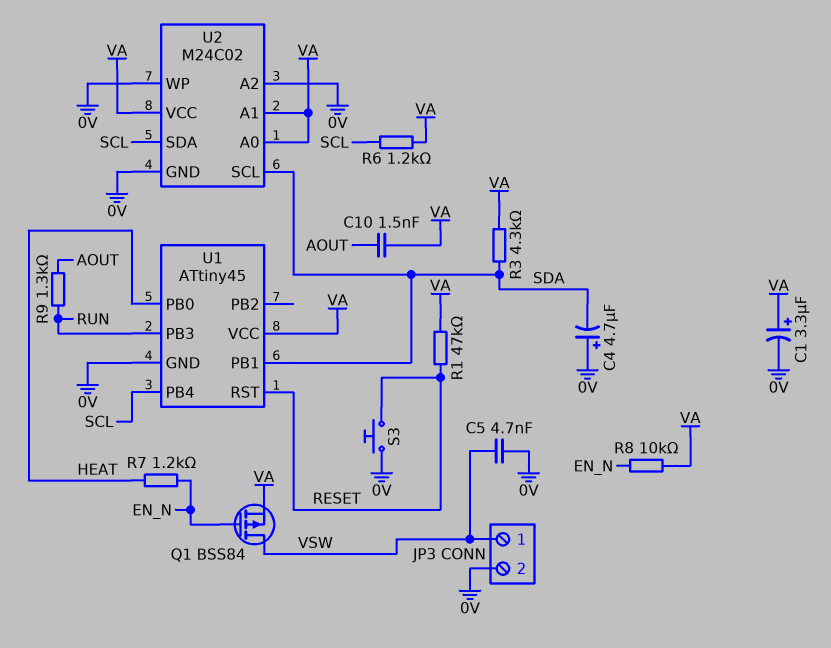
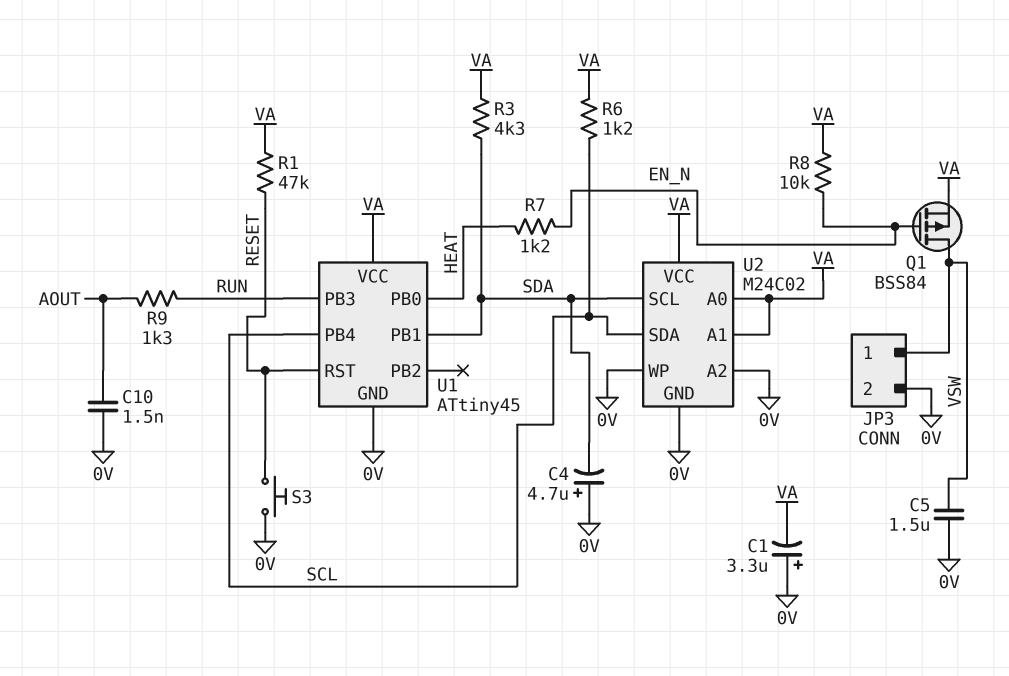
C1: 3.3uF (plus VA, minus 0V) -> 3.3uF (plus 0V, minus VA)
C5: 4.7nF (0V, VSW) -> 1.5uF (0V, VSW)
C10: 1.5nF (AOUT, VA) -> 1.5nF (0V, AOUT)

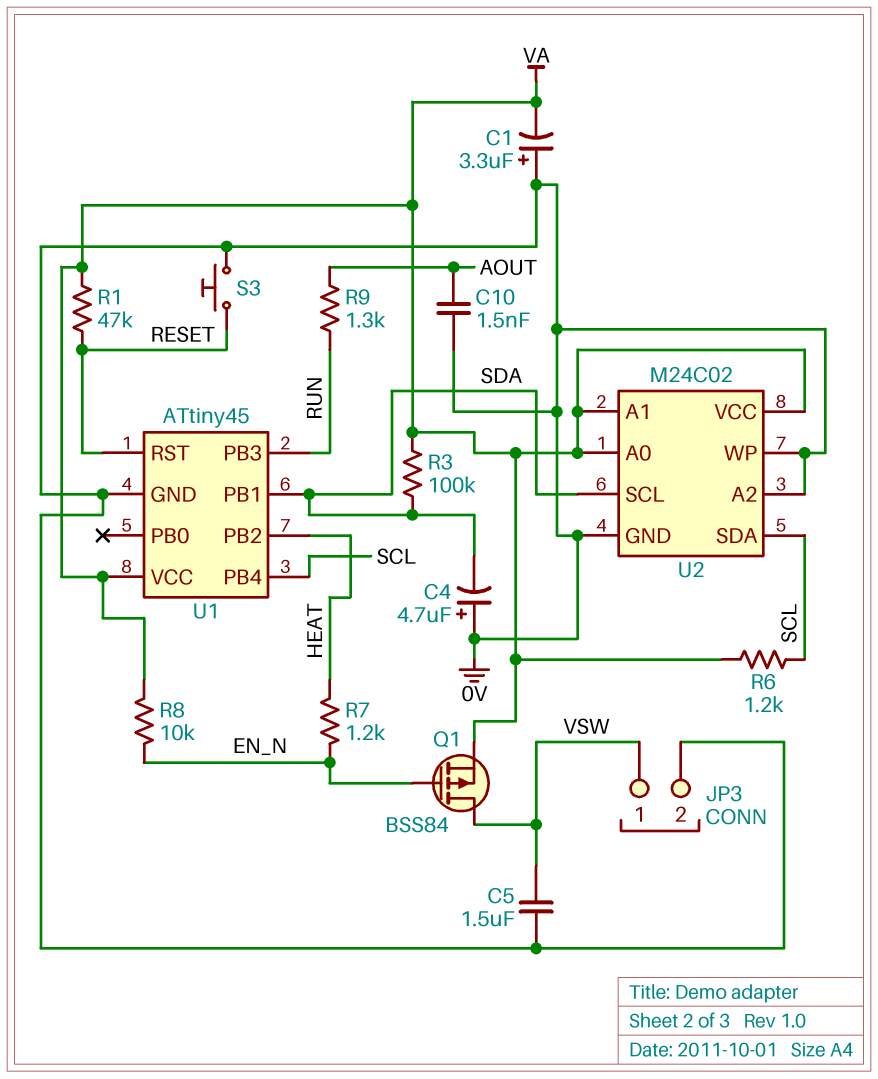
R3: 4.3k (SDA, VA) -> 100k (SDA, VA)
U1 pin PB0: HEAT -> none
U1 pin PB2: none -> HEAT

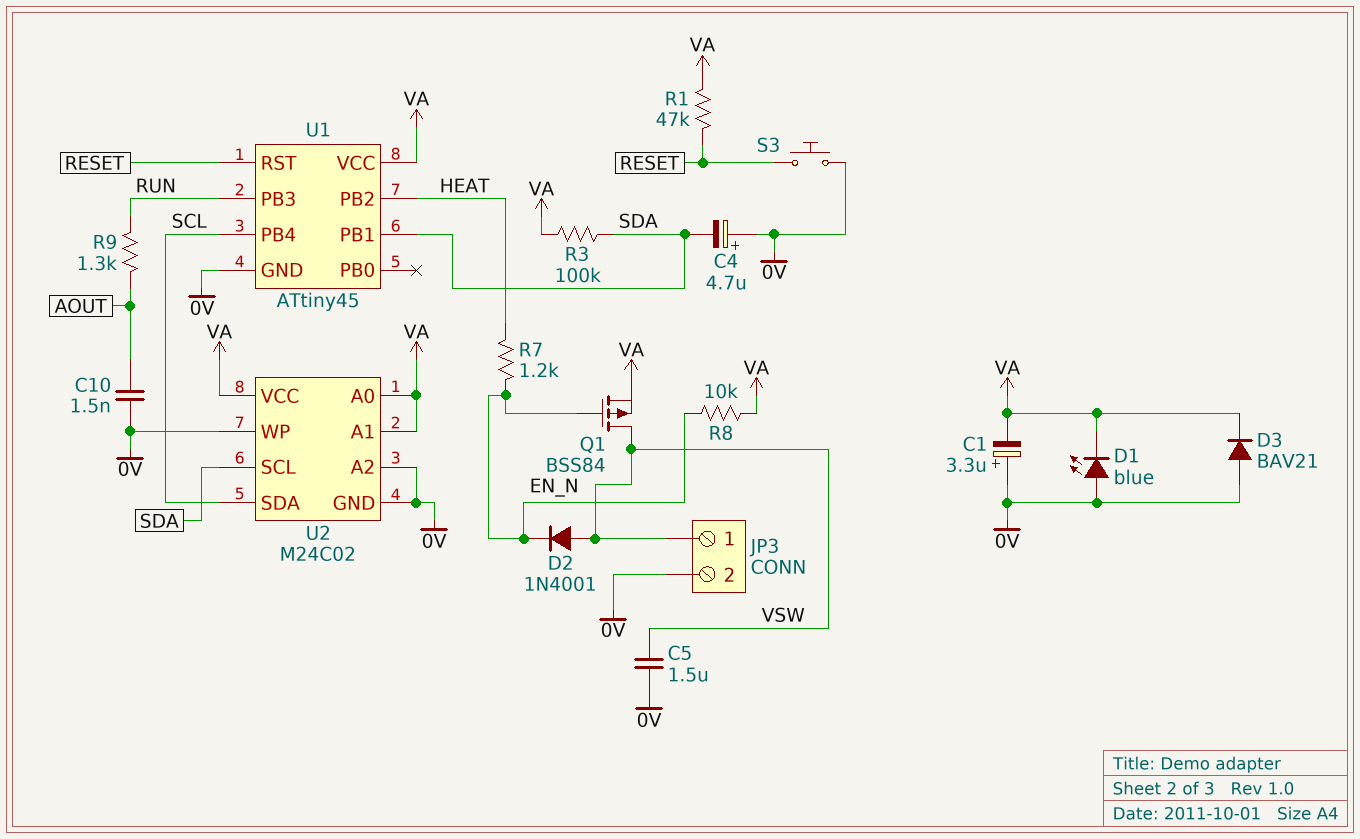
D1: none -> LED blue (A 0V, K VA)
D2: none -> diode 1N4001 (A VSW, K EN_N)
D3: none -> diode BAV21 (A 0V, K VA)
R6: 1.2k (SCL, VA) -> none

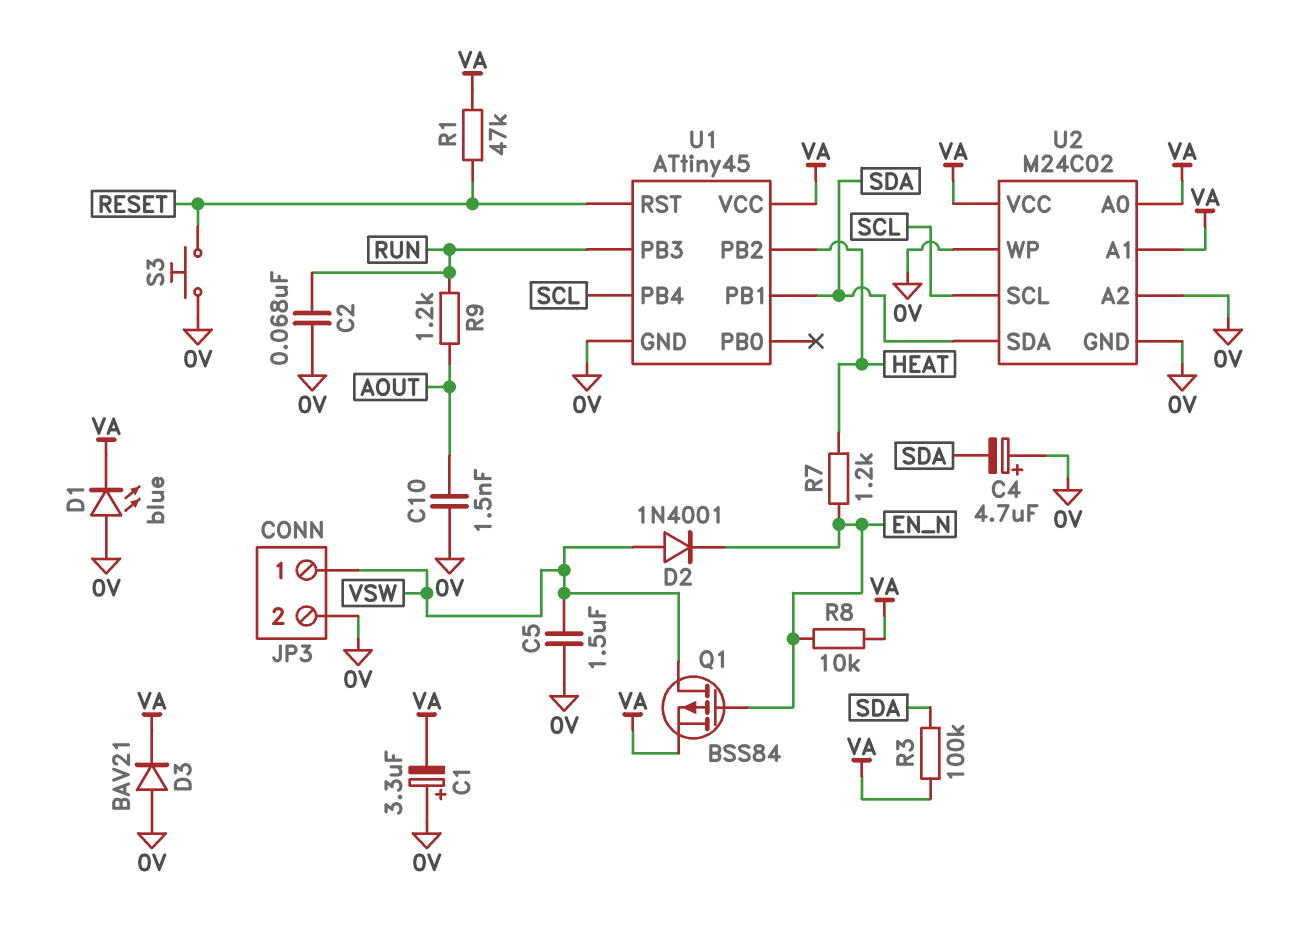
C2: none -> 68nF (0V, RUN)
R9: 1.3k (AOUT, RUN) -> 1.2k (AOUT, RUN)
U2 pin SCL: SDA -> SCL
U2 pin SDA: SCL -> SDA

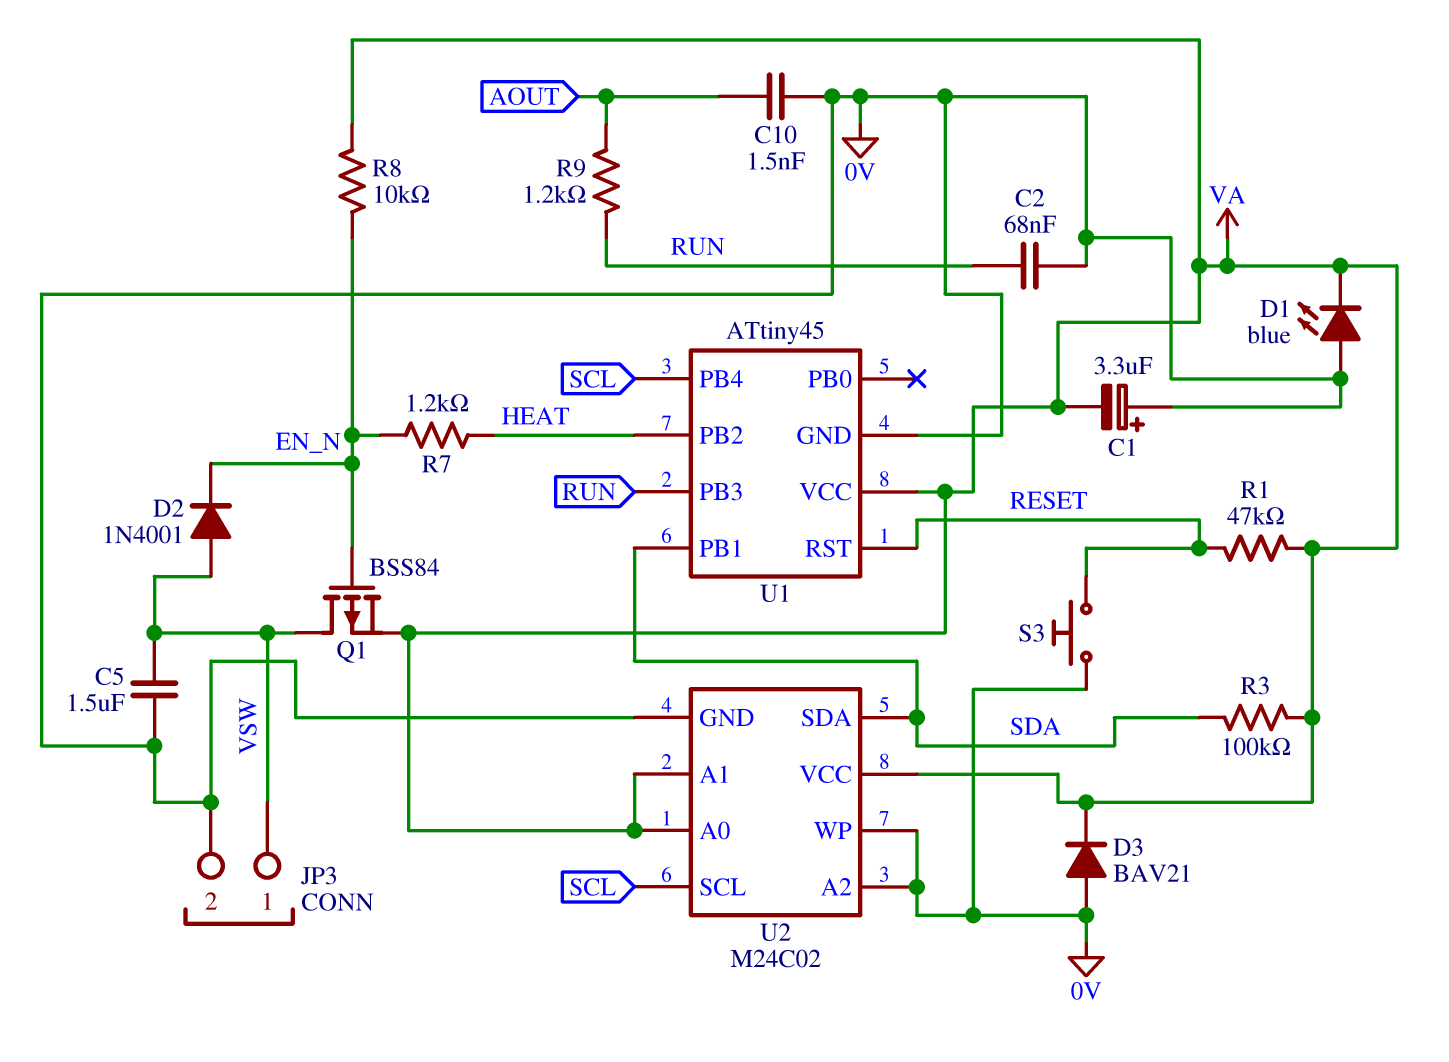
C4: 4.7uF (plus 0V, minus SDA) -> none

